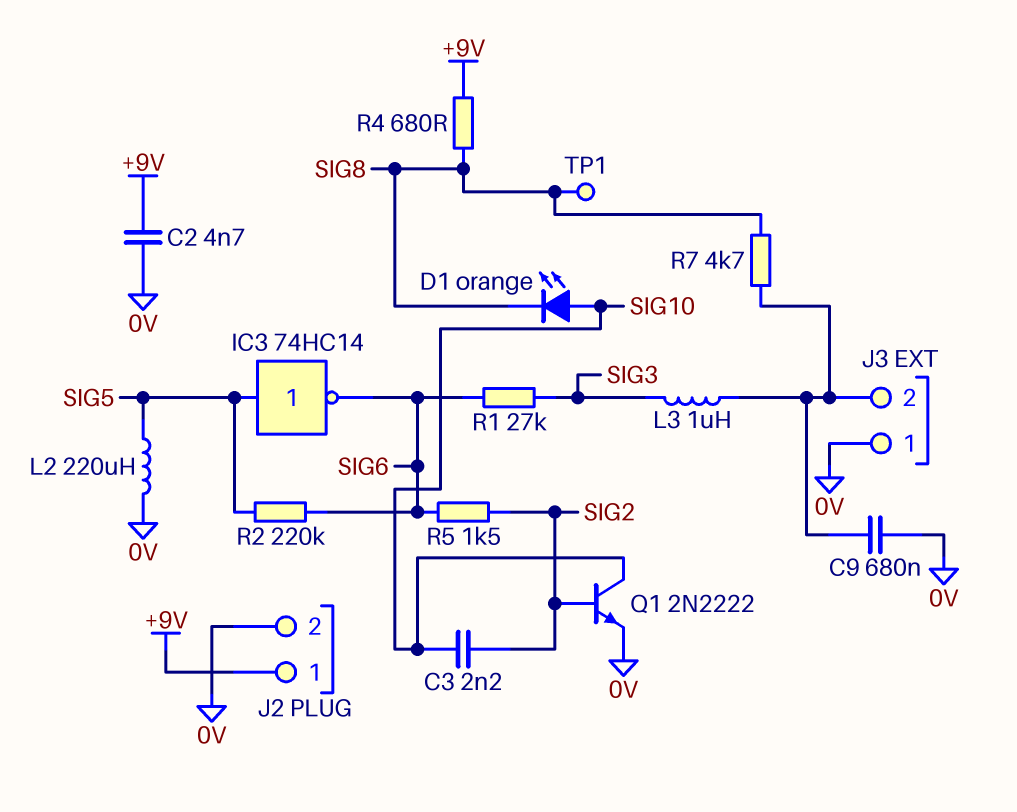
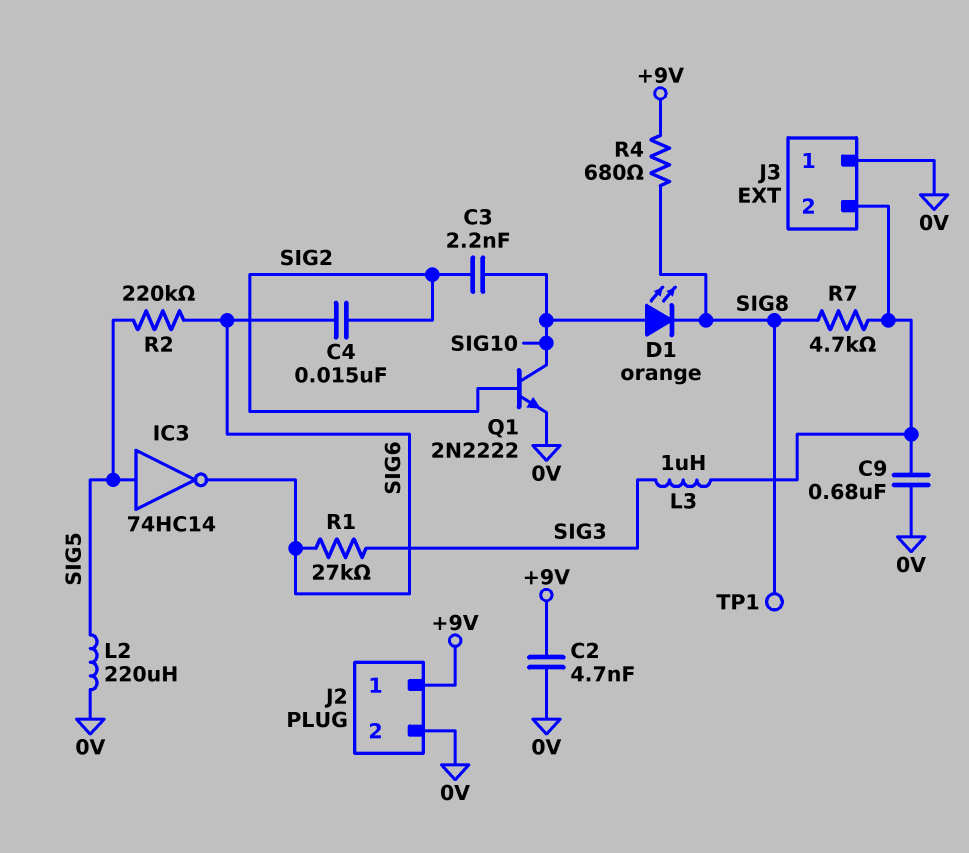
C4: none -> 15nF (SIG2, SIG6)
R5: 1.5k (SIG2, SIG6) -> none

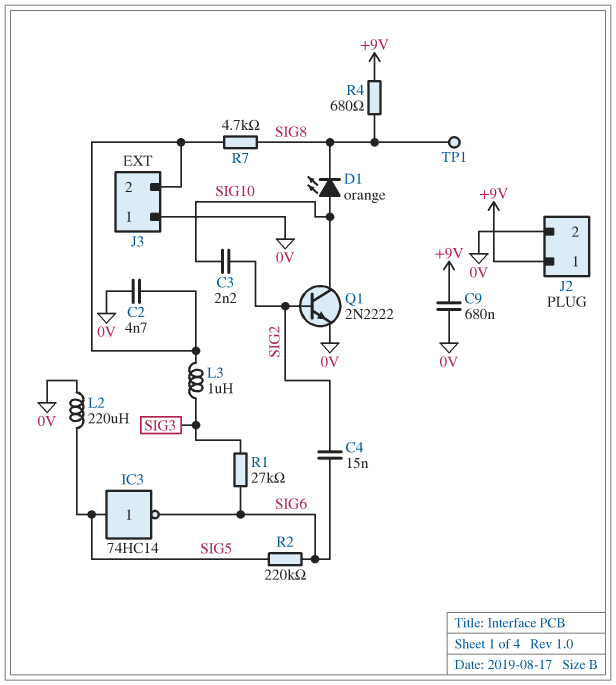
C2: 4.7nF (+9V, 0V) -> 4.7nF (0V, J3/2)
C9: 680nF (0V, J3/2) -> 680nF (+9V, 0V)

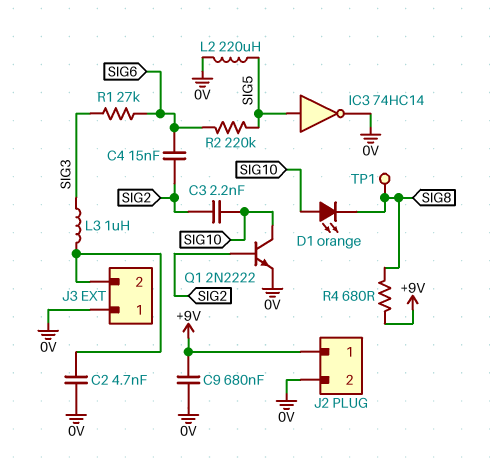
IC3: NOT 74HC14 (in SIG5, out SIG6) -> NOT 74HC14 (in SIG5, out 0V)
R7: 4.7k (J3/2, SIG8) -> none

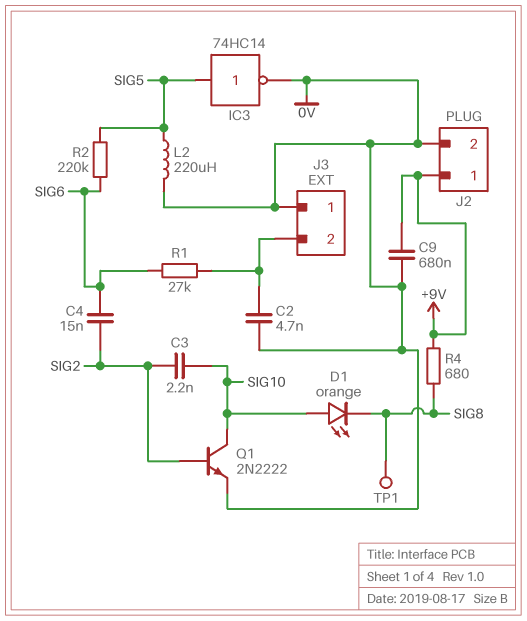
L3: 1uH (J3/2, SIG3) -> none
R1: 27k (SIG3, SIG6) -> 27k (J3/2, SIG6)

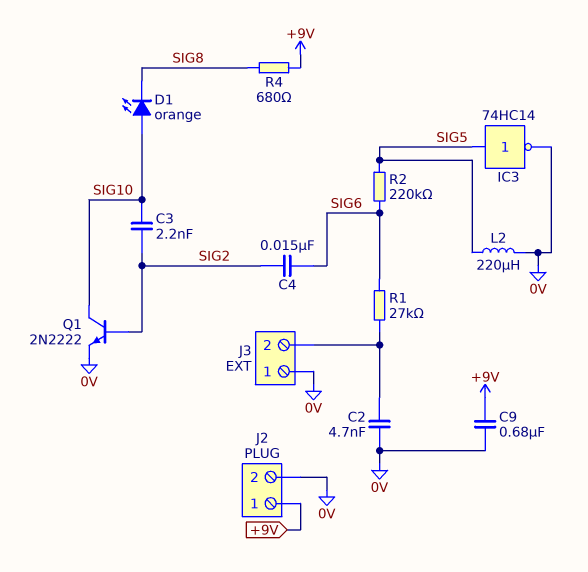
TP1: test point (SIG8) -> none

